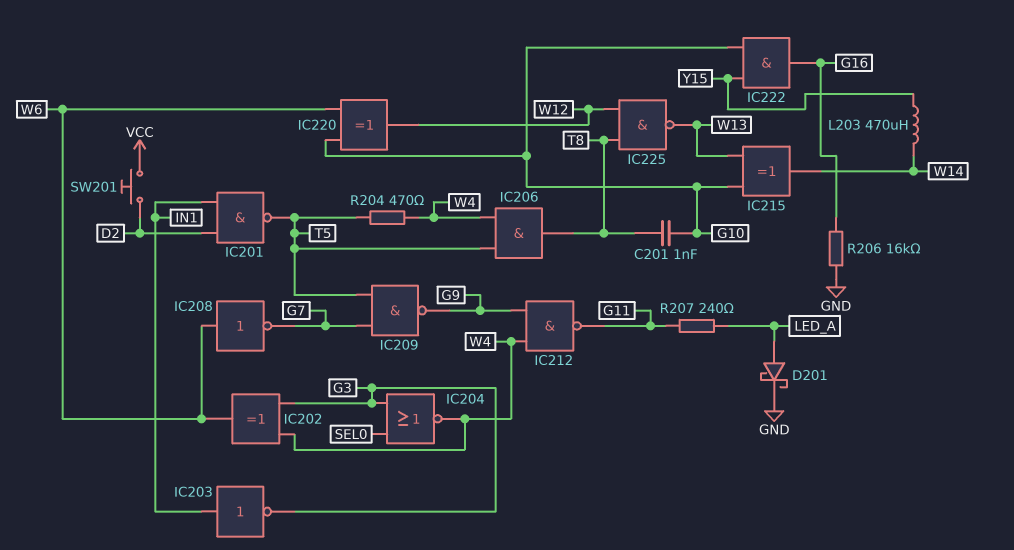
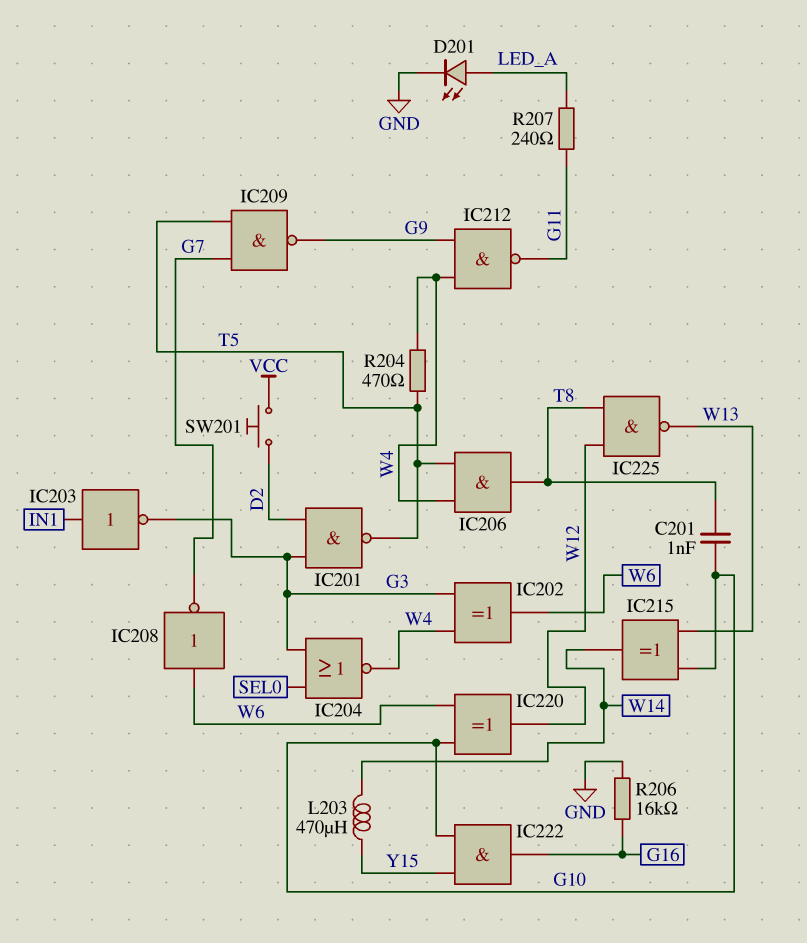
D201: schottky (A LED_A, K GND) -> LED (A LED_A, K GND)
IC201: NAND (in D2, in IN1, out T5) -> NAND (in D2, in G3, out T5)

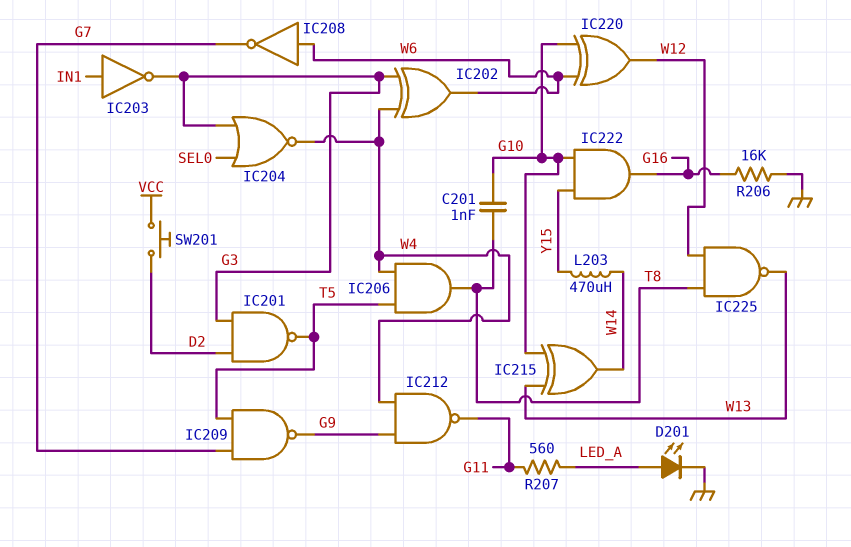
R204: 470 (T5, W4) -> none
R207: 240 (G11, LED_A) -> 560 (G11, LED_A)

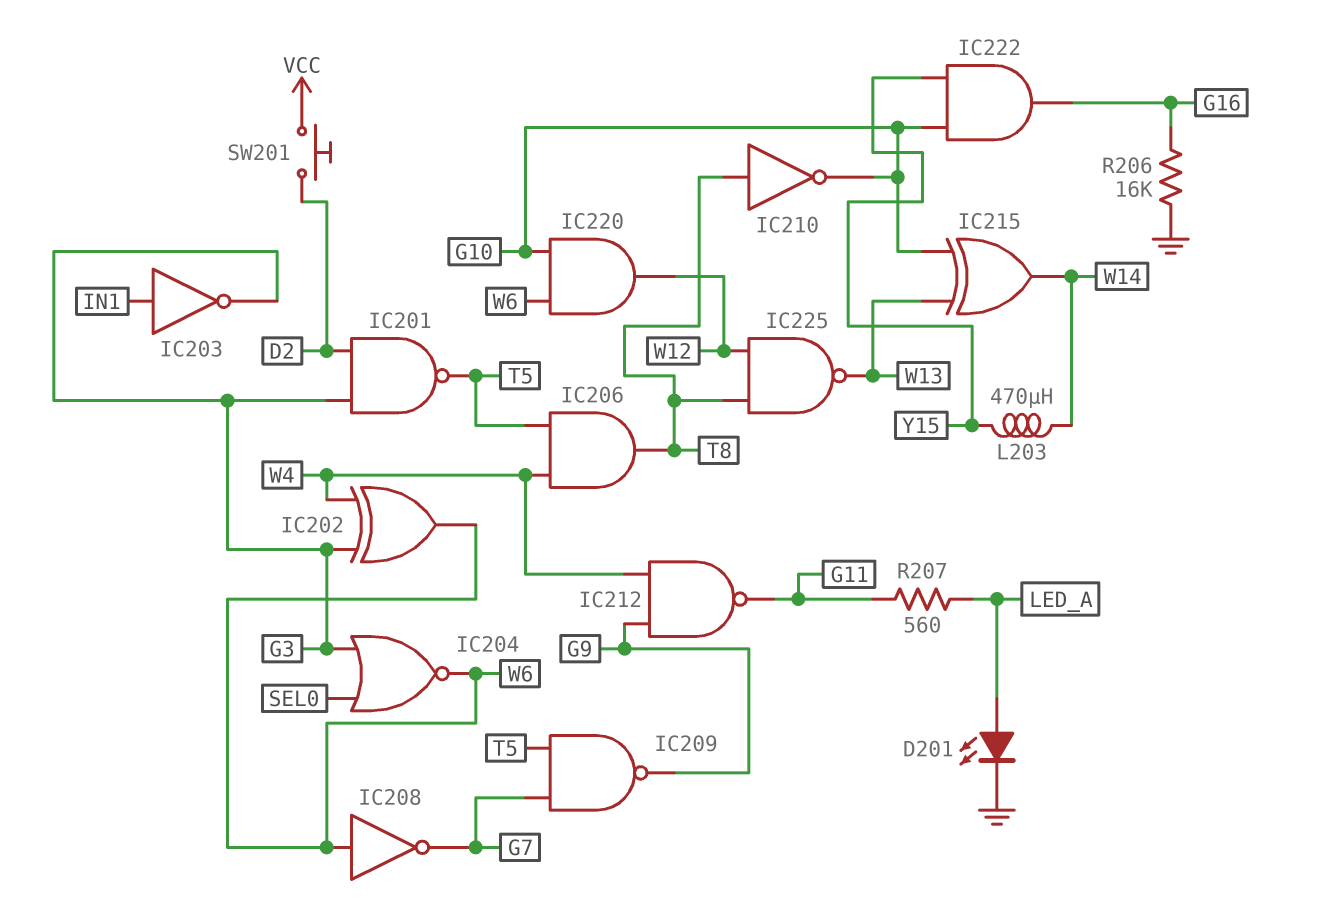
C201: 1nF (G10, T8) -> none
IC204: NOR (in G3, in SEL0, out W4) -> NOR (in G3, in SEL0, out W6)
IC210: none -> NOT (in T8, out G10)
IC220: XOR (in G10, in W6, out W12) -> AND (in G10, in W6, out W12)

